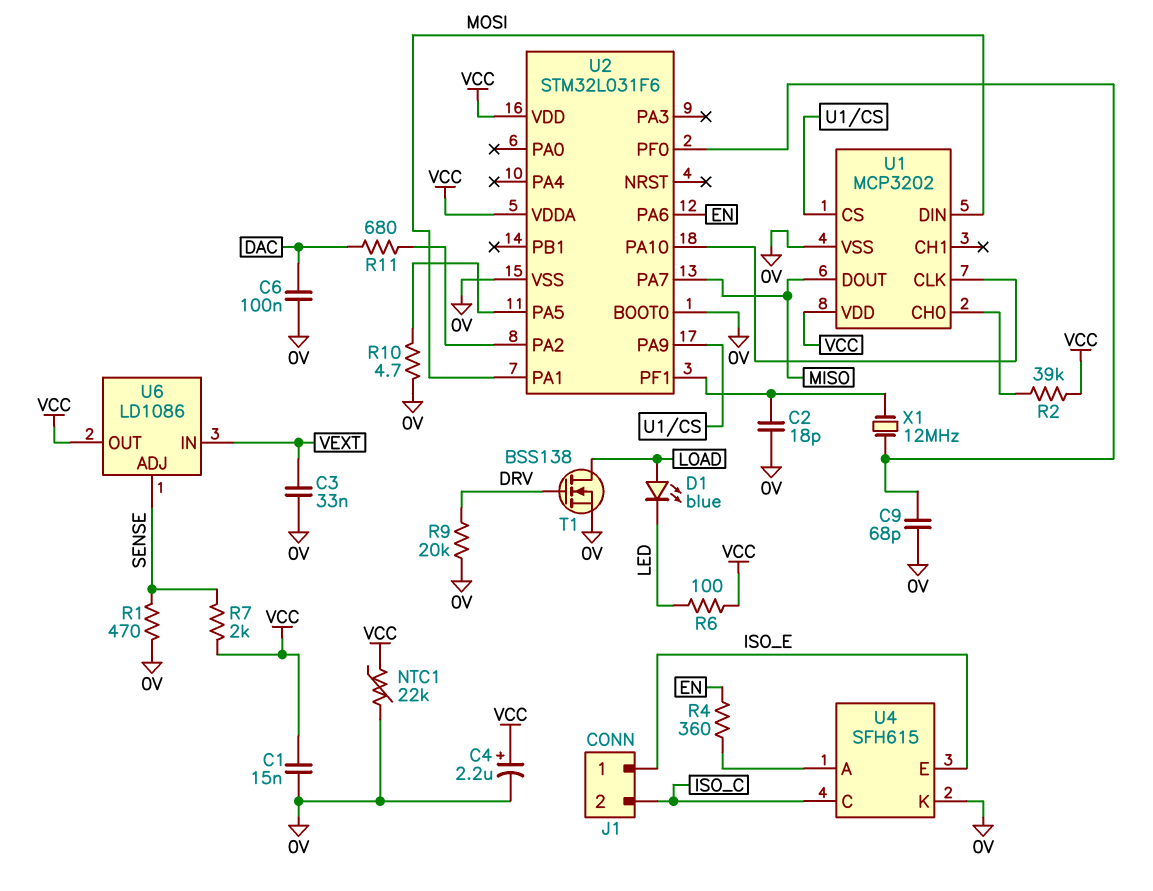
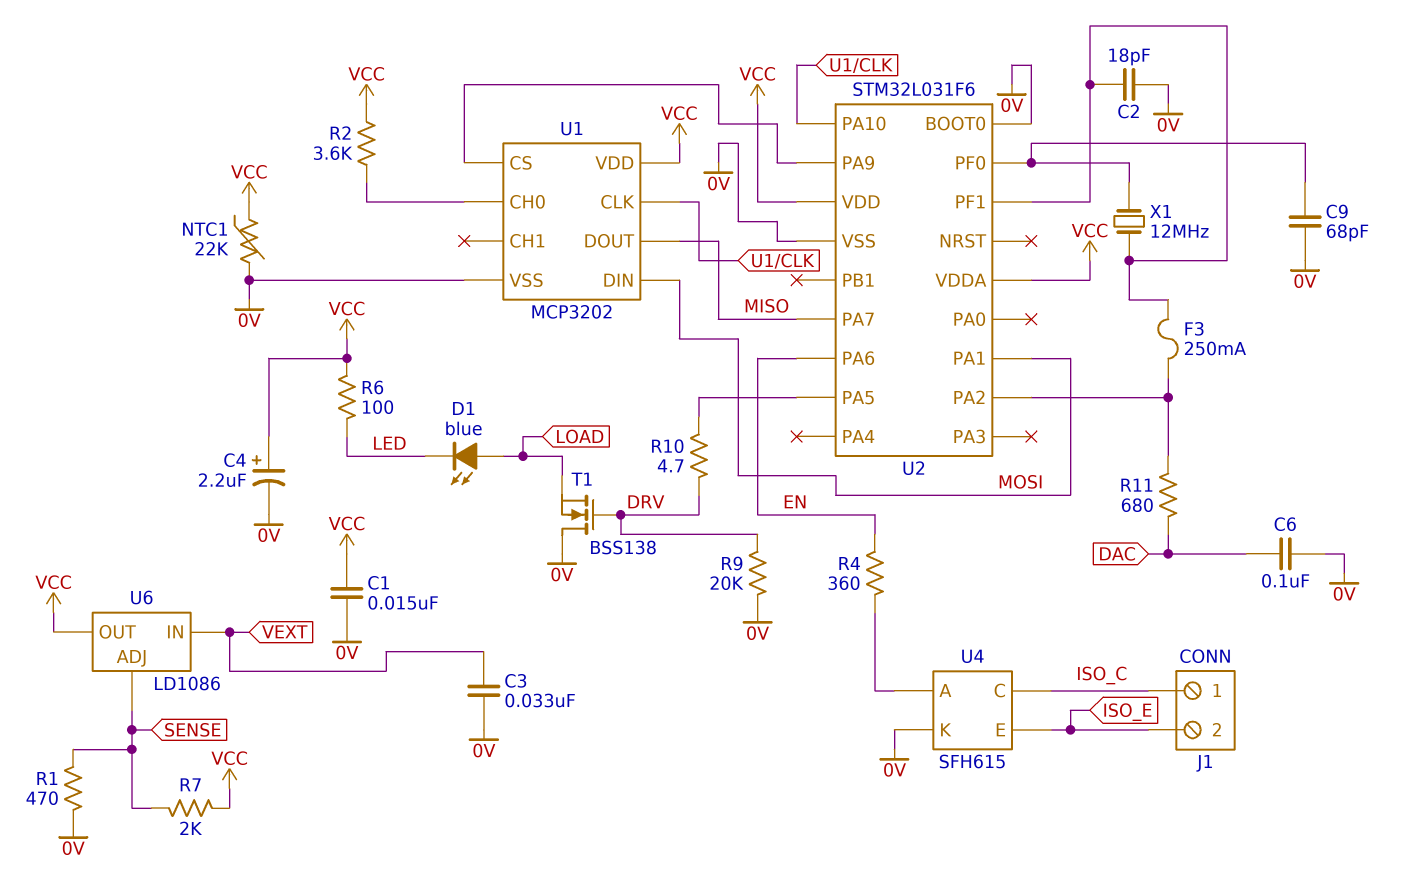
F3: none -> 250mA (U2/PA2, U2/PF1)
J1 pin 1: ISO_E -> ISO_C
J1 pin 2: ISO_C -> ISO_E
R2: 39k (U1/CH0, VCC) -> 3.6k (U1/CH0, VCC)
R10: 4.7 (0V, U2/PA5) -> 4.7 (DRV, U2/PA5)
T1: NMOS BSS138 (G DRV, D LOAD, S 0V) -> NMOS BSS138 (G DRV, D 0V, S LOAD)

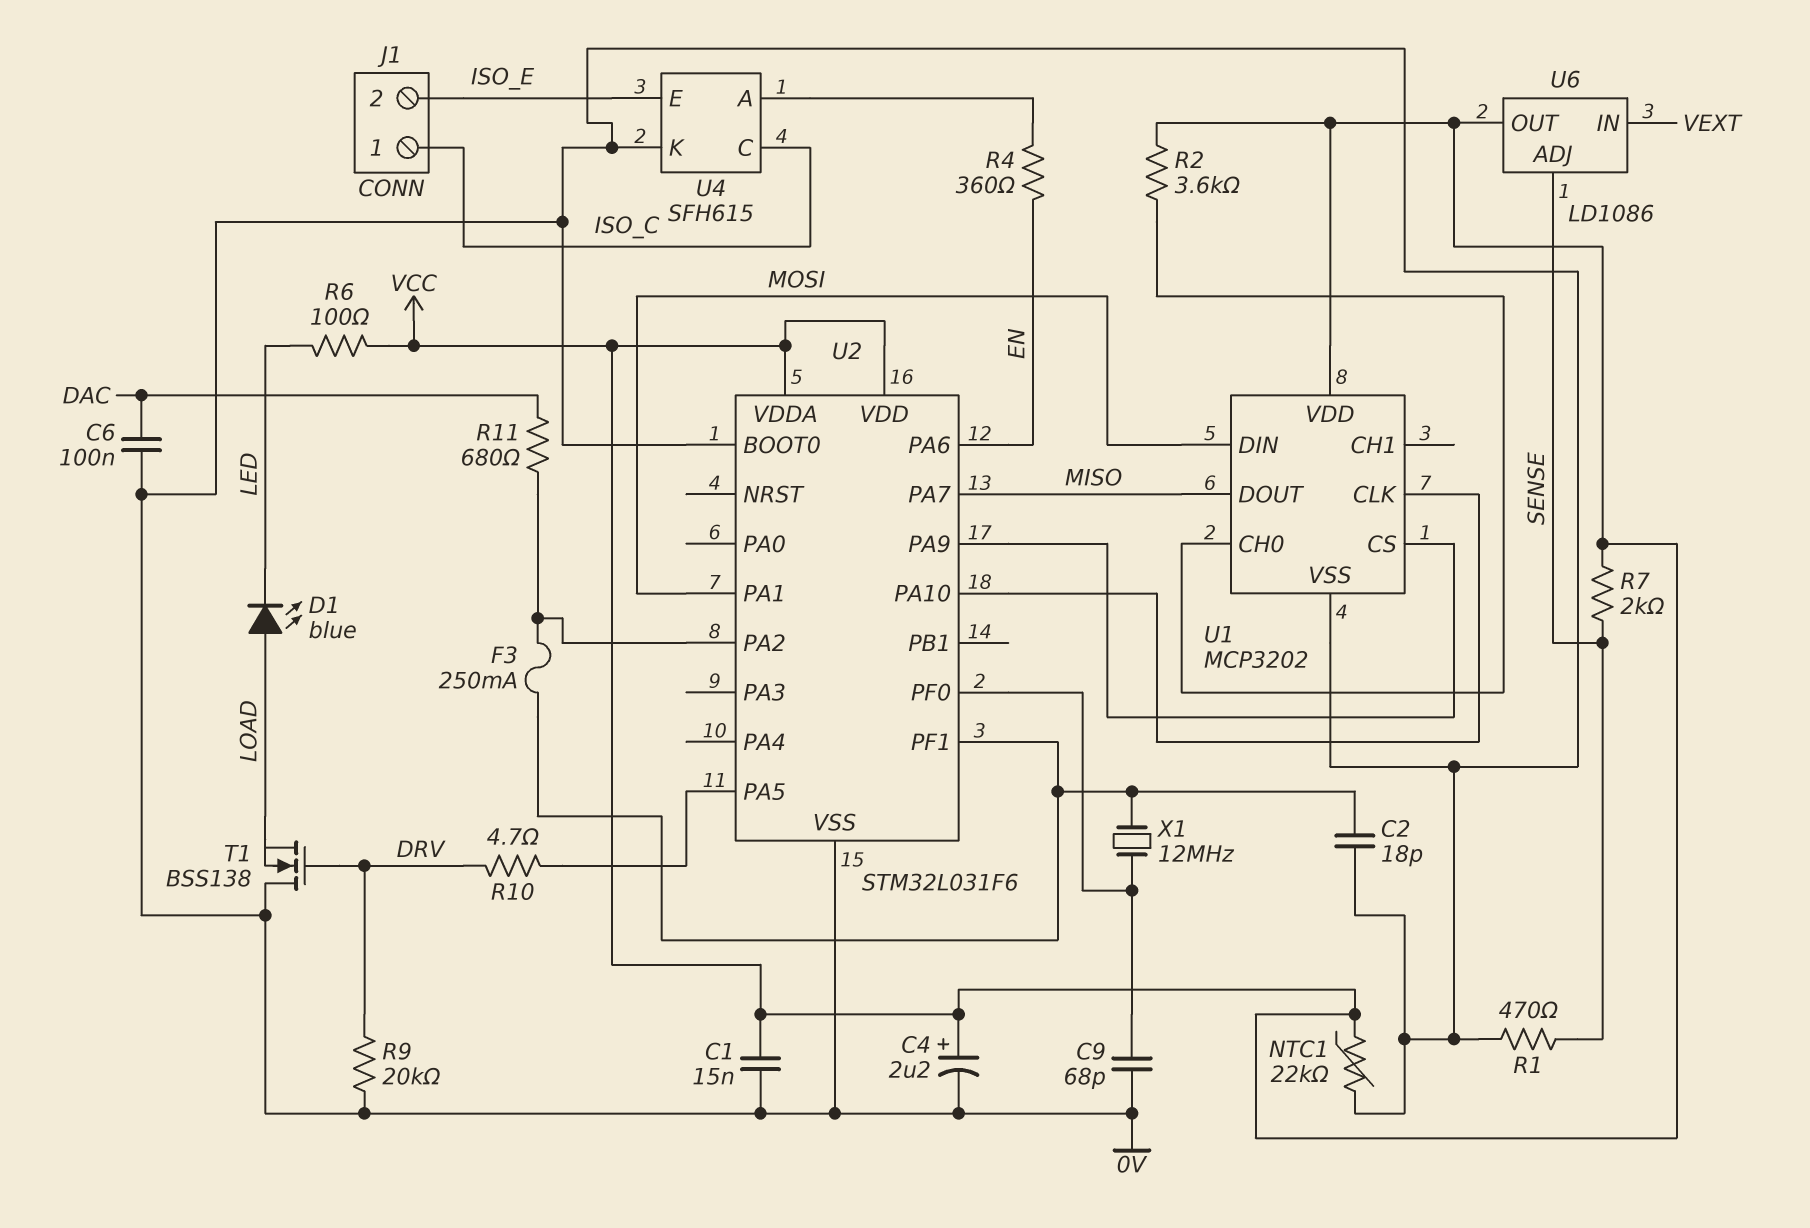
C3: 33nF (0V, VEXT) -> none

